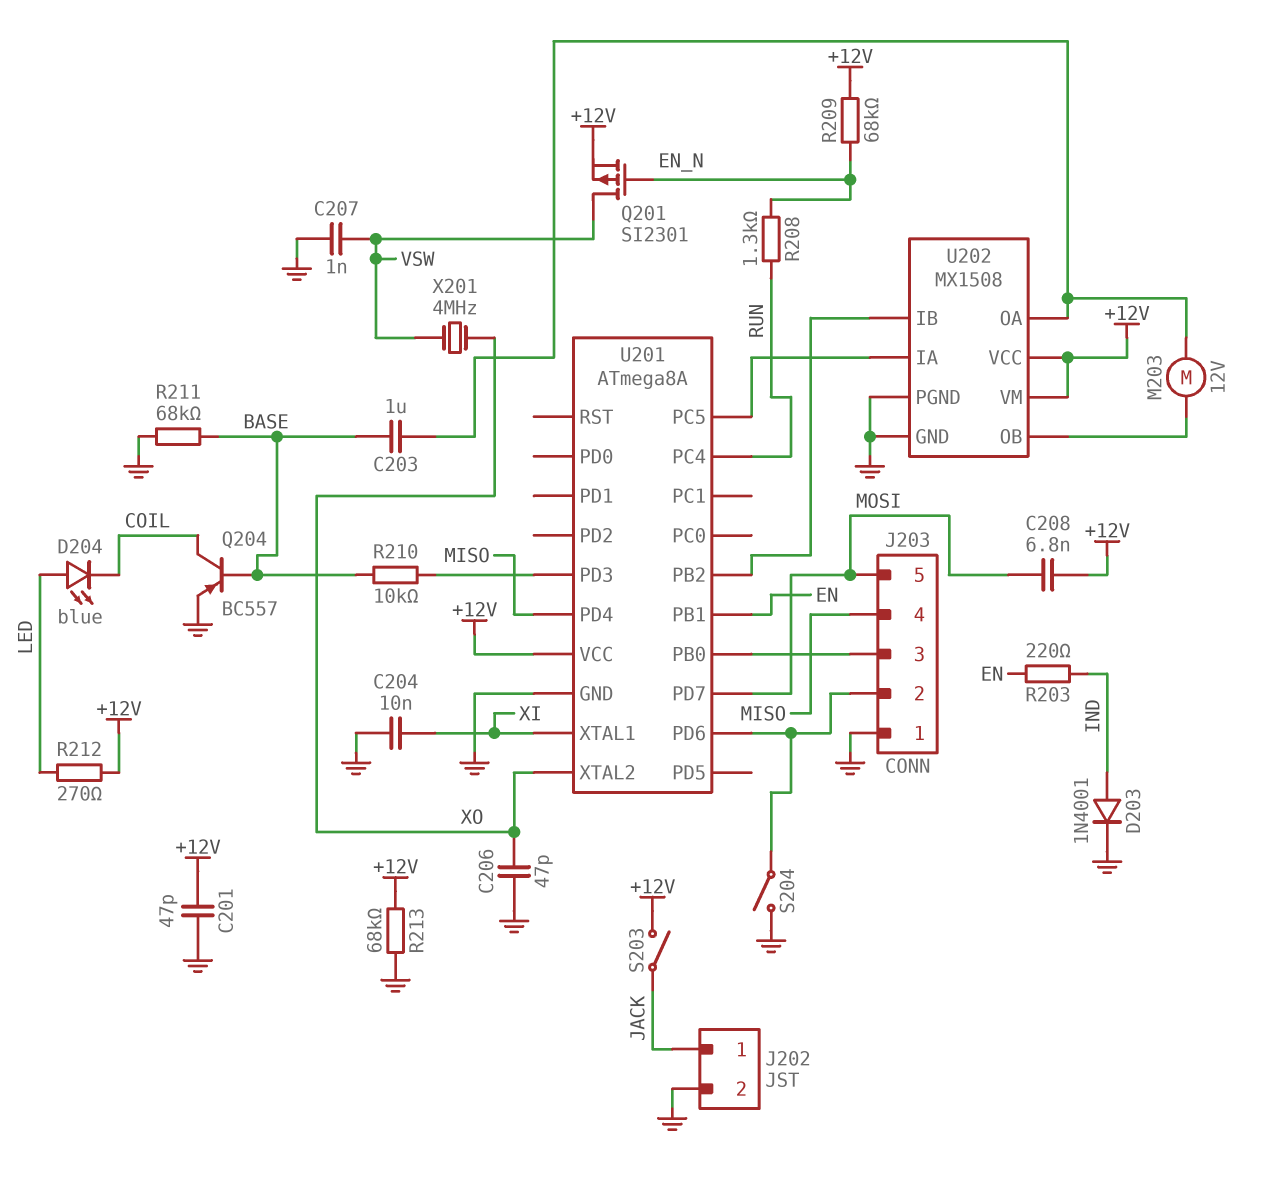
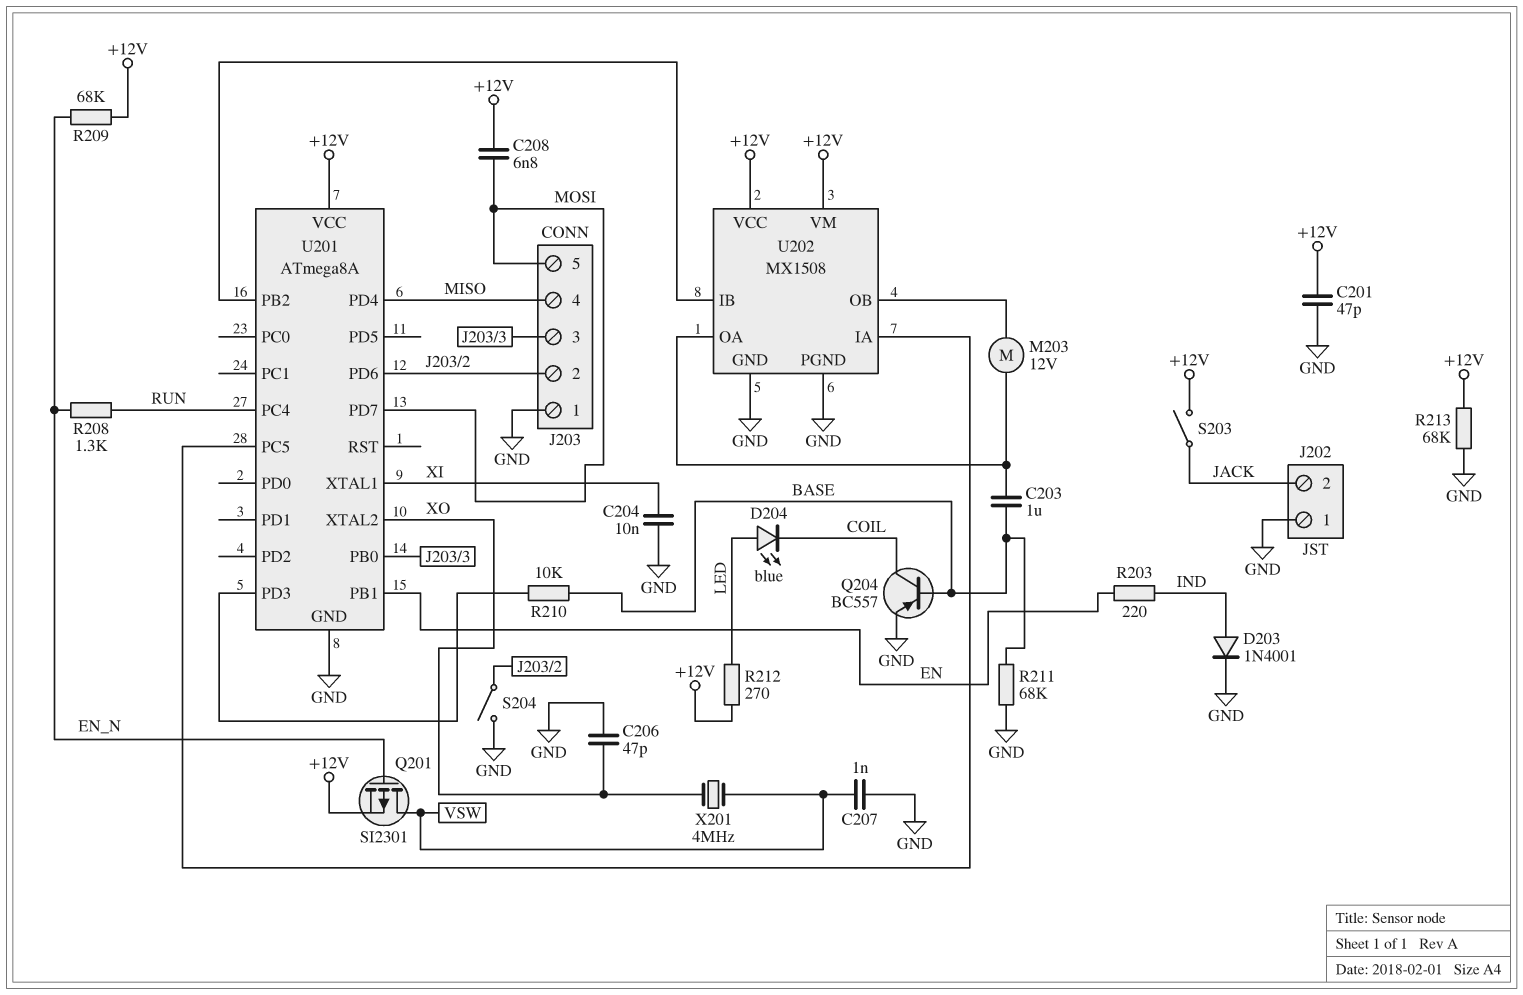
J202 pin 1: JACK -> GND
J202 pin 2: GND -> JACK

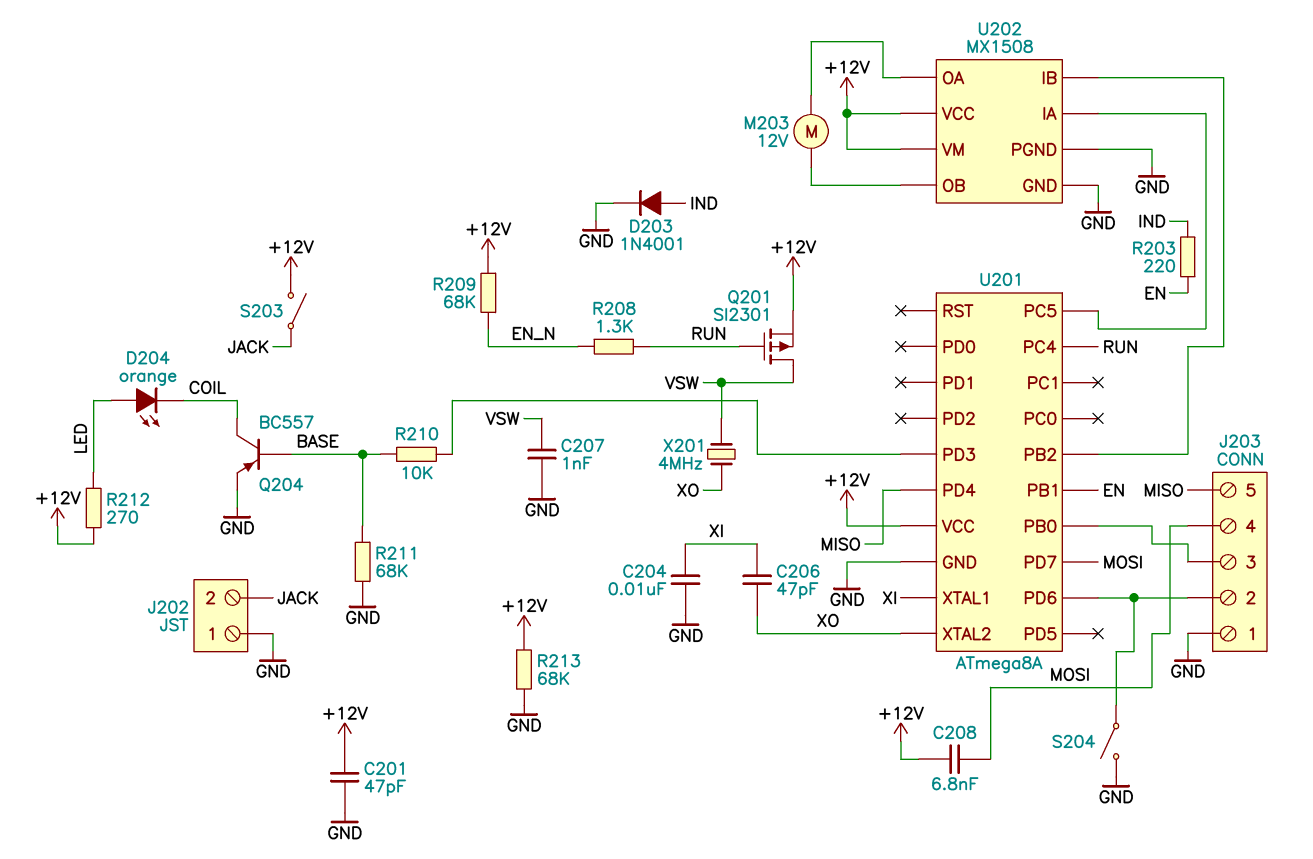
C203: 1uF (BASE, U202/OA) -> none
C206: 47pF (GND, XO) -> 47pF (XI, XO)
D204: LED blue (A LED, K COIL) -> LED orange (A LED, K COIL)
J203 pin 4: MISO -> MOSI
J203 pin 5: MOSI -> MISO
Q201: PMOS SI2301 (G EN_N, D VSW, S +12V) -> PMOS SI2301 (G RUN, D VSW, S +12V)

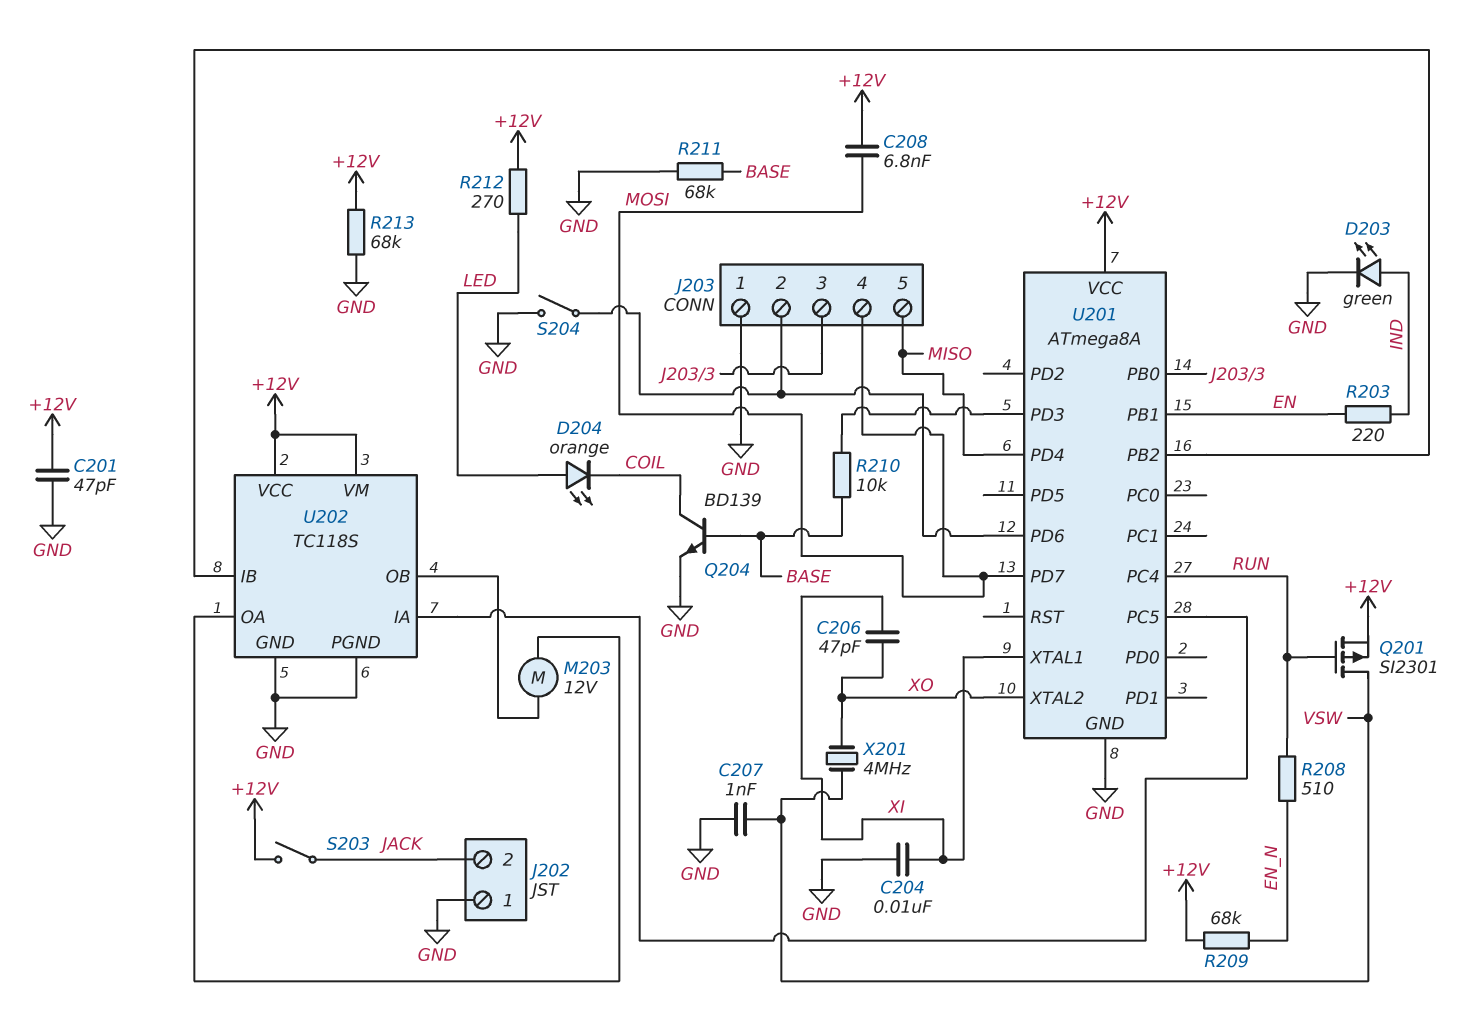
D203: diode 1N4001 (A IND, K GND) -> LED green (A IND, K GND)
Q204: PNP BC557 (B BASE, C COIL, E GND) -> NPN BD139 (B BASE, C COIL, E GND)
R208: 1.3k (EN_N, RUN) -> 510 (EN_N, RUN)
U202: MX1508 -> TC118S

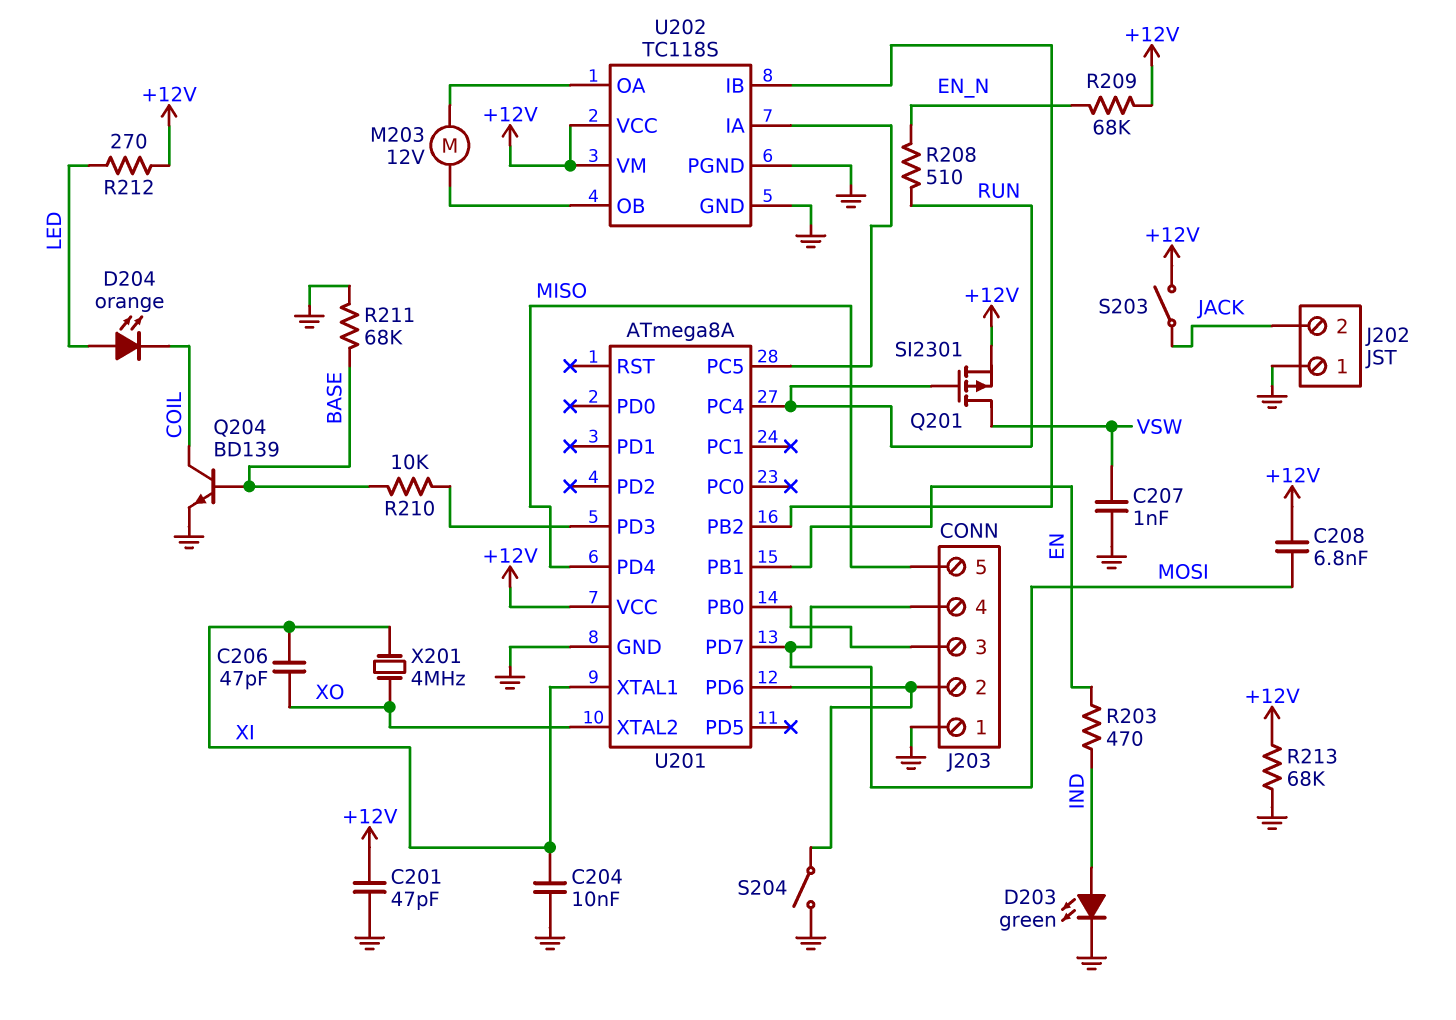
R203: 220 (EN, IND) -> 470 (EN, IND)
X201: 4MHz (VSW, XO) -> 4MHz (XI, XO)

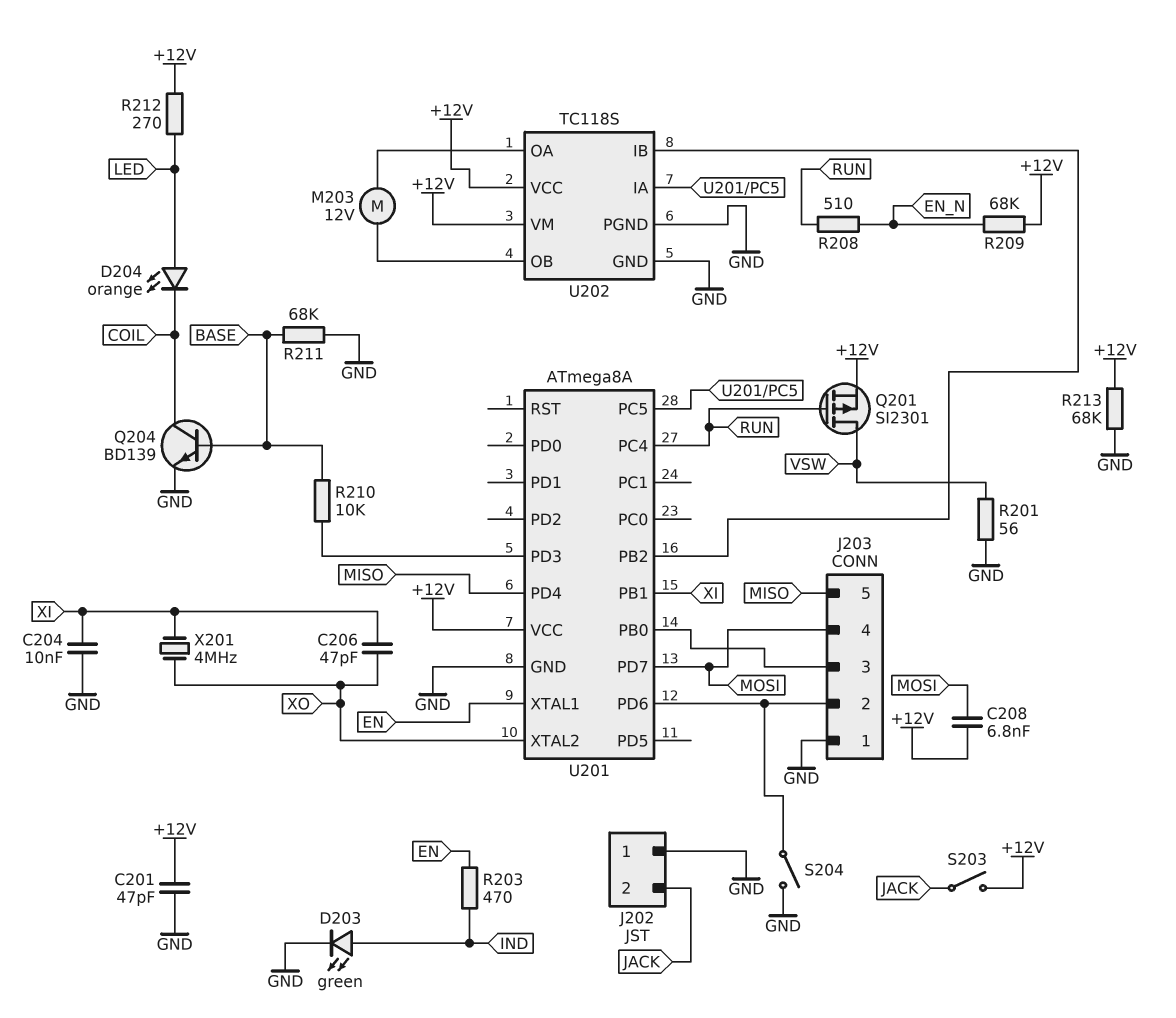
C207: 1nF (GND, VSW) -> none
R201: none -> 56 (GND, VSW)
U201 pin PB1: EN -> XI
U201 pin XTAL1: XI -> EN

